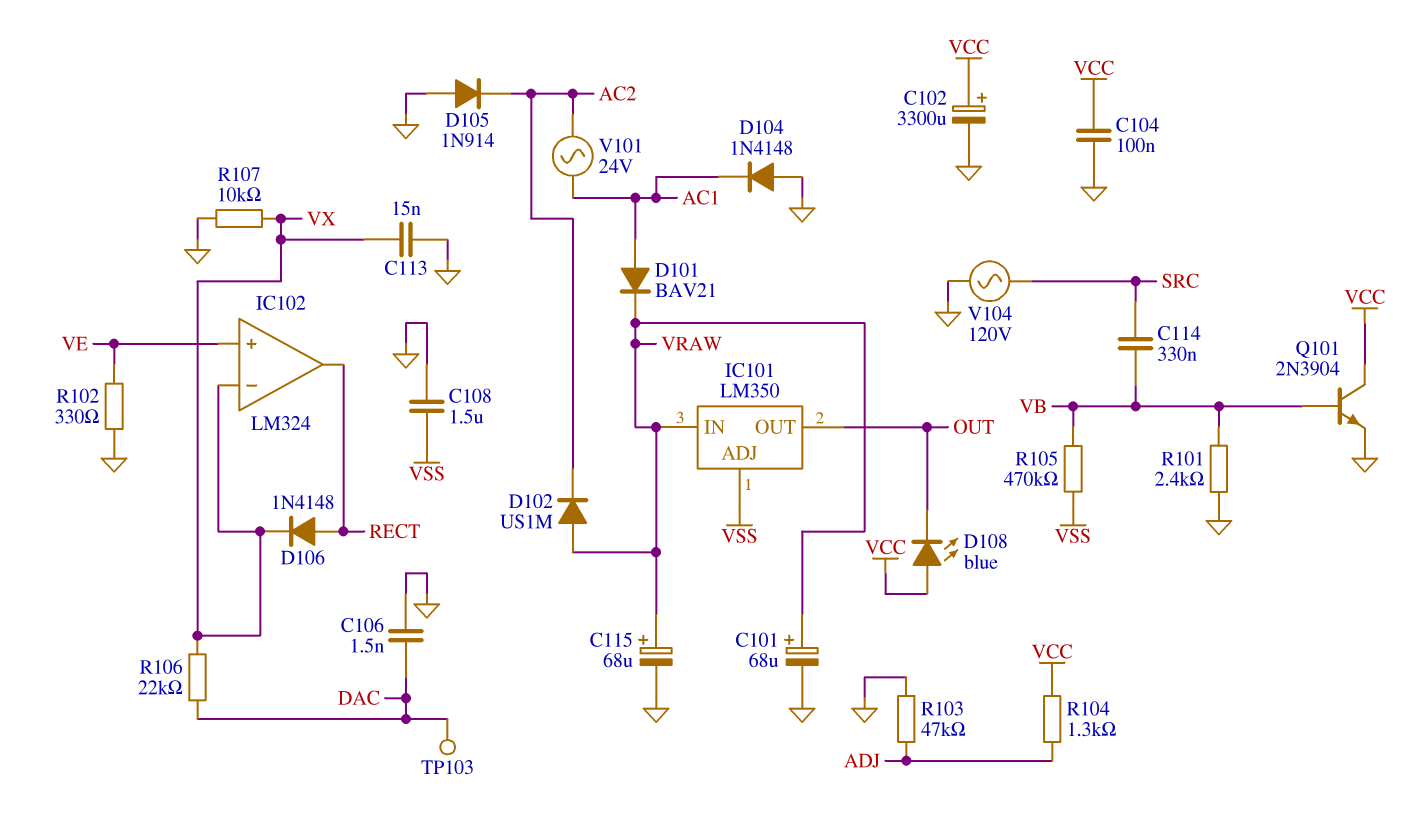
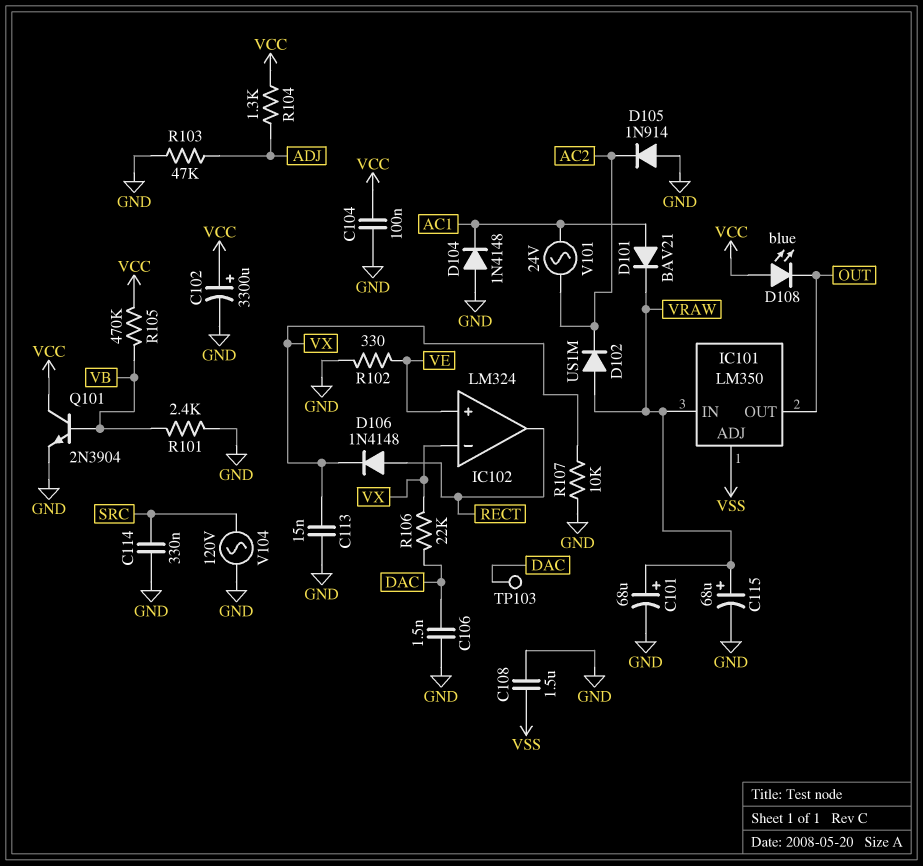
C114: 330nF (SRC, VB) -> 330nF (GND, SRC)
R105: 470k (VB, VSS) -> 470k (VB, VCC)

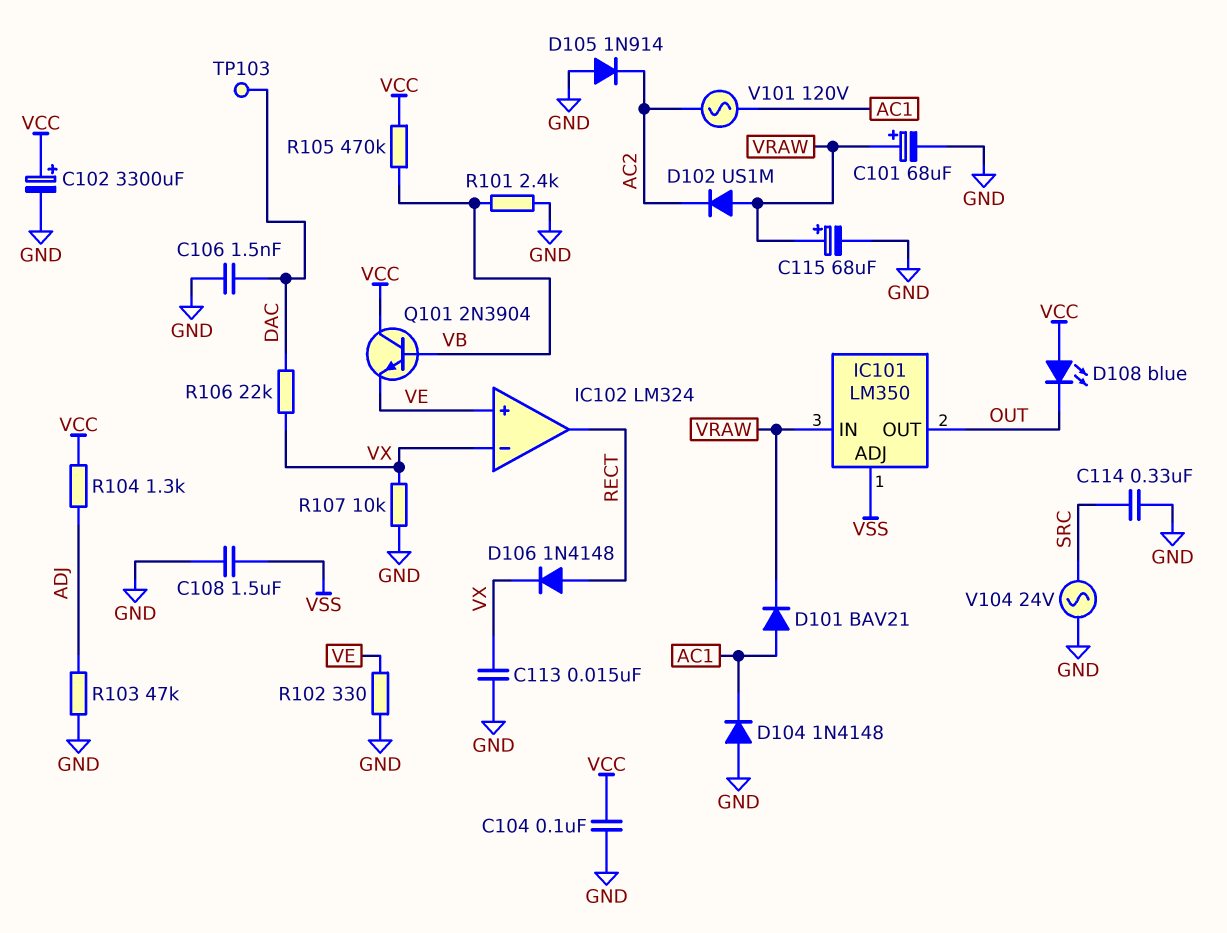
Q101: NPN 2N3904 (B VB, C VCC, E GND) -> NPN 2N3904 (B VB, C VCC, E VE)
V101: AC 24V (AC1, AC2) -> AC 120V (AC1, AC2)
V104: AC 120V (GND, SRC) -> AC 24V (GND, SRC)

